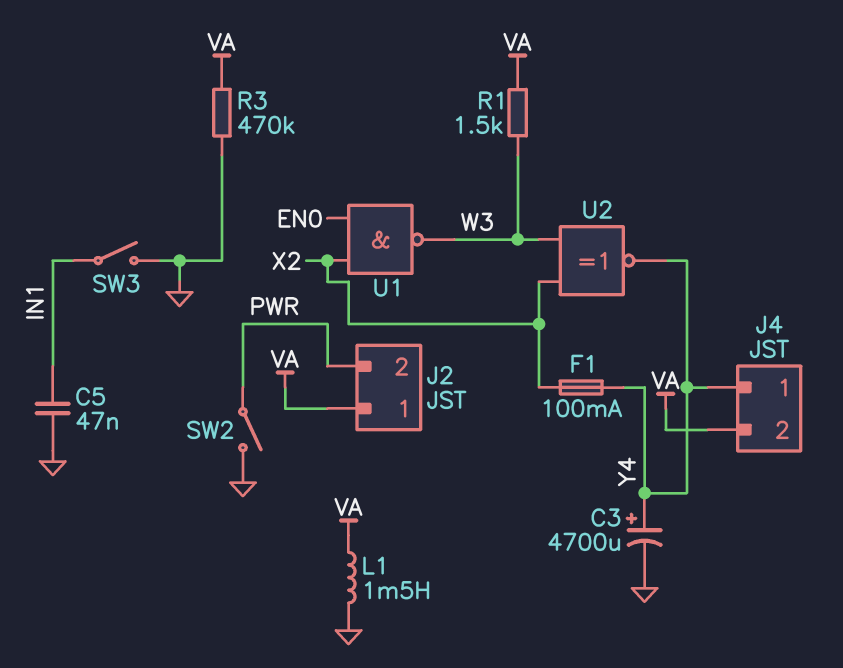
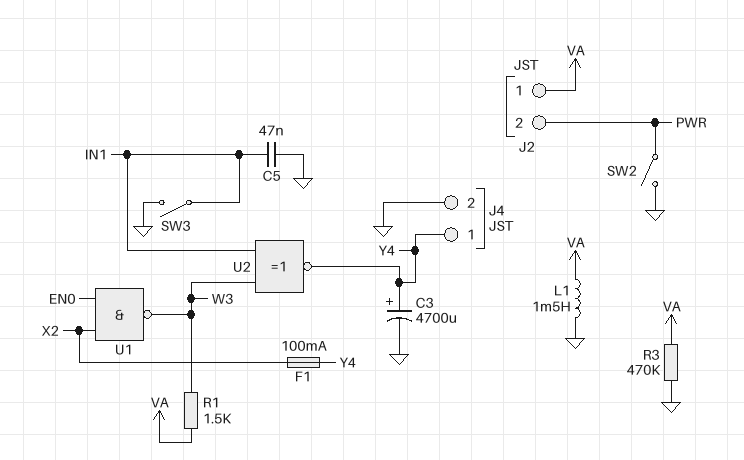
J4 pin 2: VA -> GND
U2: XNOR (in W3, in X2, out Y4) -> XNOR (in IN1, in W3, out Y4)

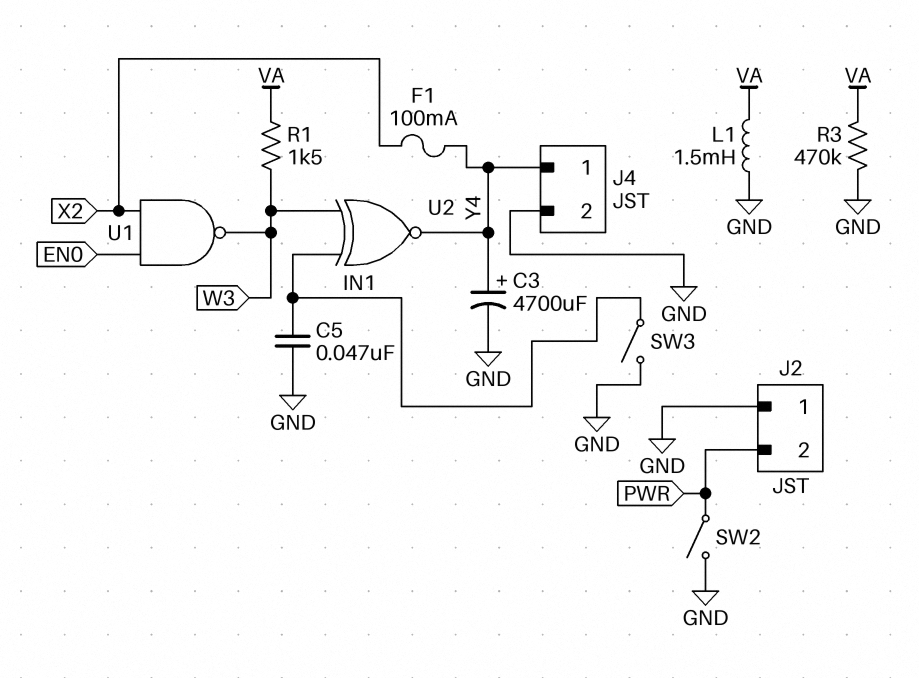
J2 pin 1: VA -> GND

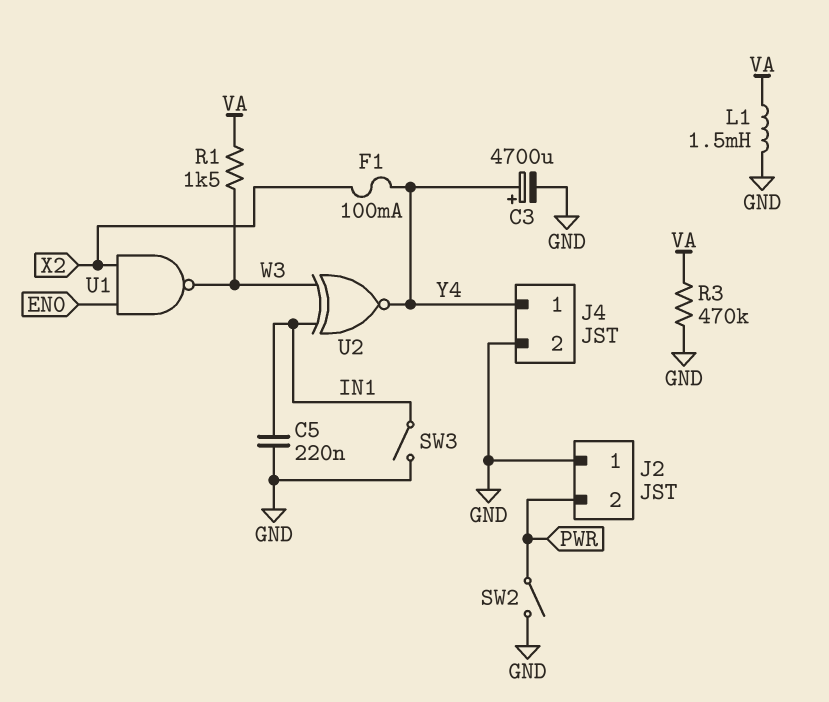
C5: 47nF (GND, IN1) -> 220nF (GND, IN1)

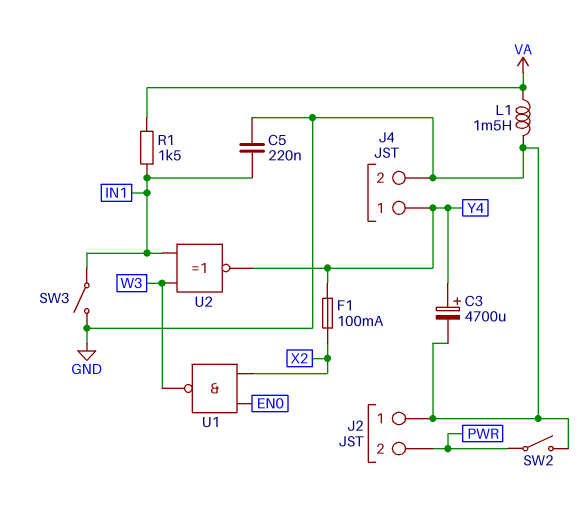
R1: 1.5k (VA, W3) -> 1.5k (IN1, VA)
R3: 470k (GND, VA) -> none

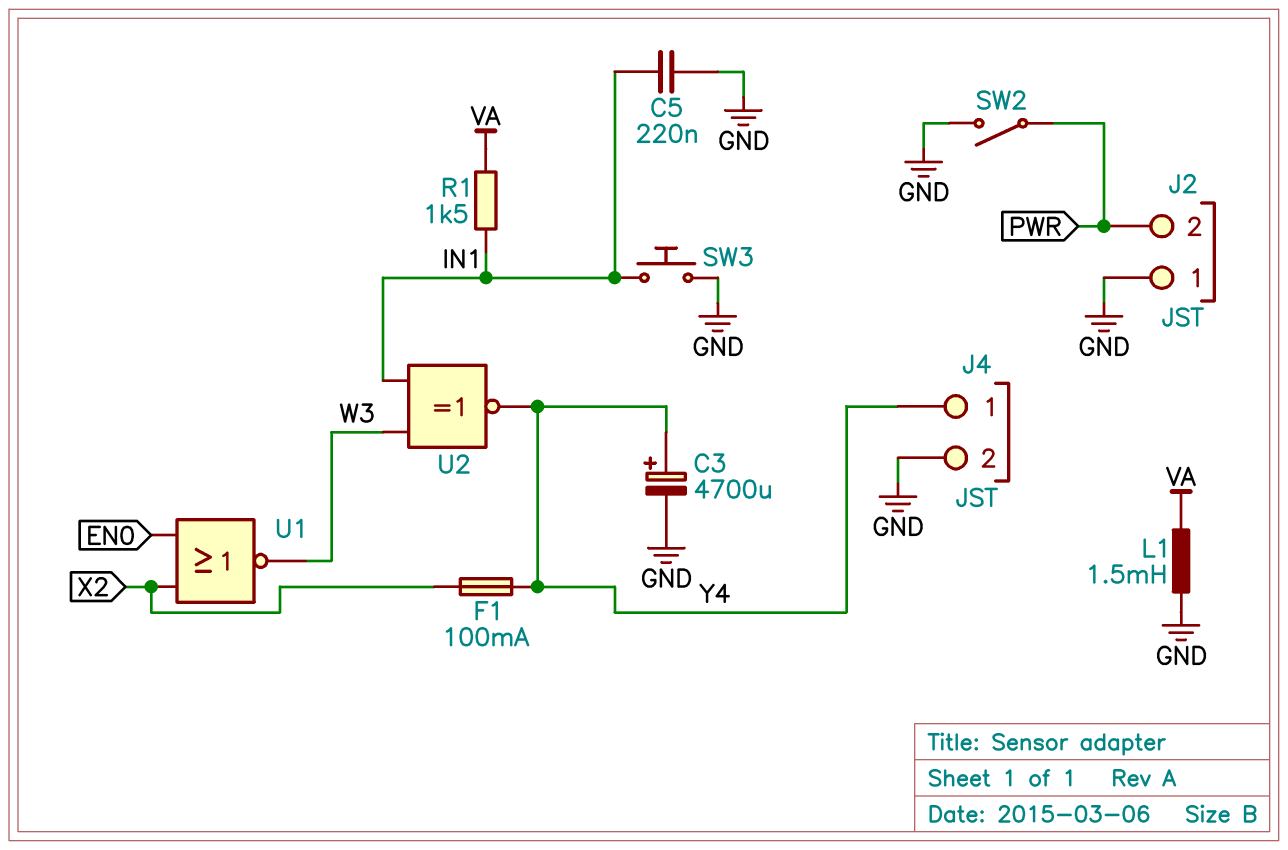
SW3: switch (GND, IN1) -> button (GND, IN1)
U1: NAND (in EN0, in X2, out W3) -> NOR (in EN0, in X2, out W3)

